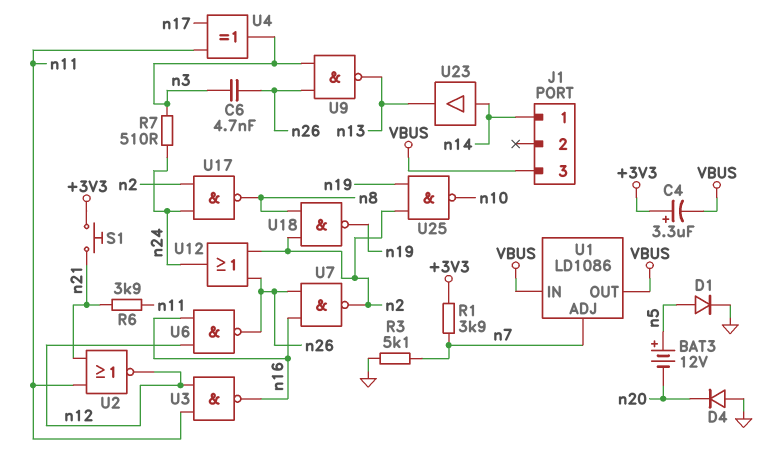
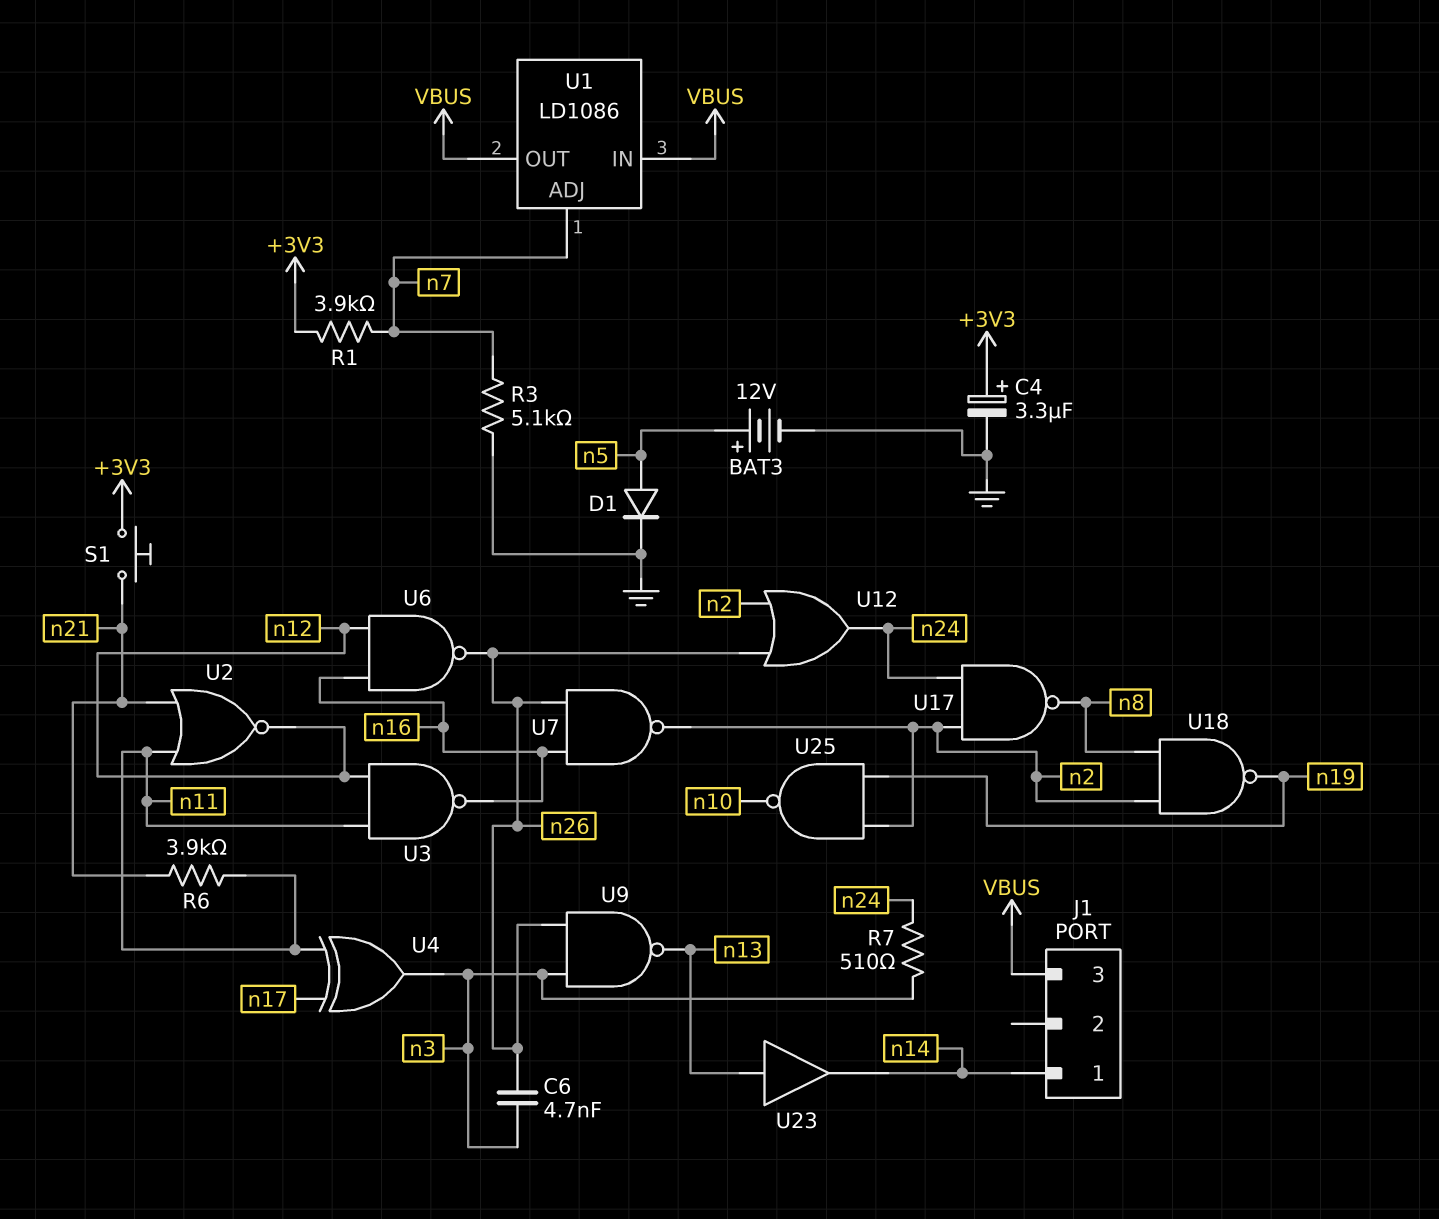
BAT3: 12V (plus n5, minus n20) -> 12V (plus n5, minus GND)
C4: 3.3uF (plus +3V3, minus VBUS) -> 3.3uF (plus +3V3, minus GND)
D4: diode (A GND, K n20) -> none
U23: buffer (in n14, out n13) -> buffer (in n13, out n14)

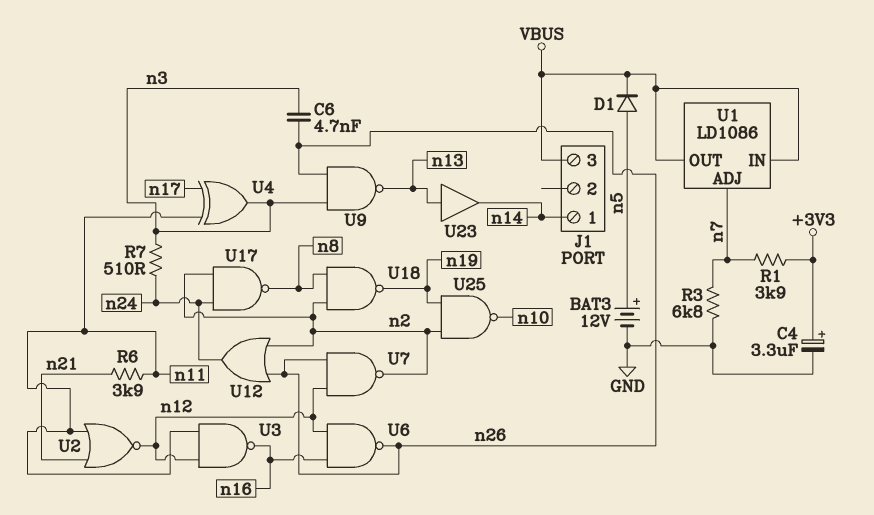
D1: diode (A n5, K GND) -> diode (A n5, K VBUS)
R3: 5.1k (GND, n7) -> 6.8k (GND, n7)
S1: button (+3V3, n21) -> none
U7: NAND (in n16, in n26, out n2) -> NAND (in n12, in n26, out n2)

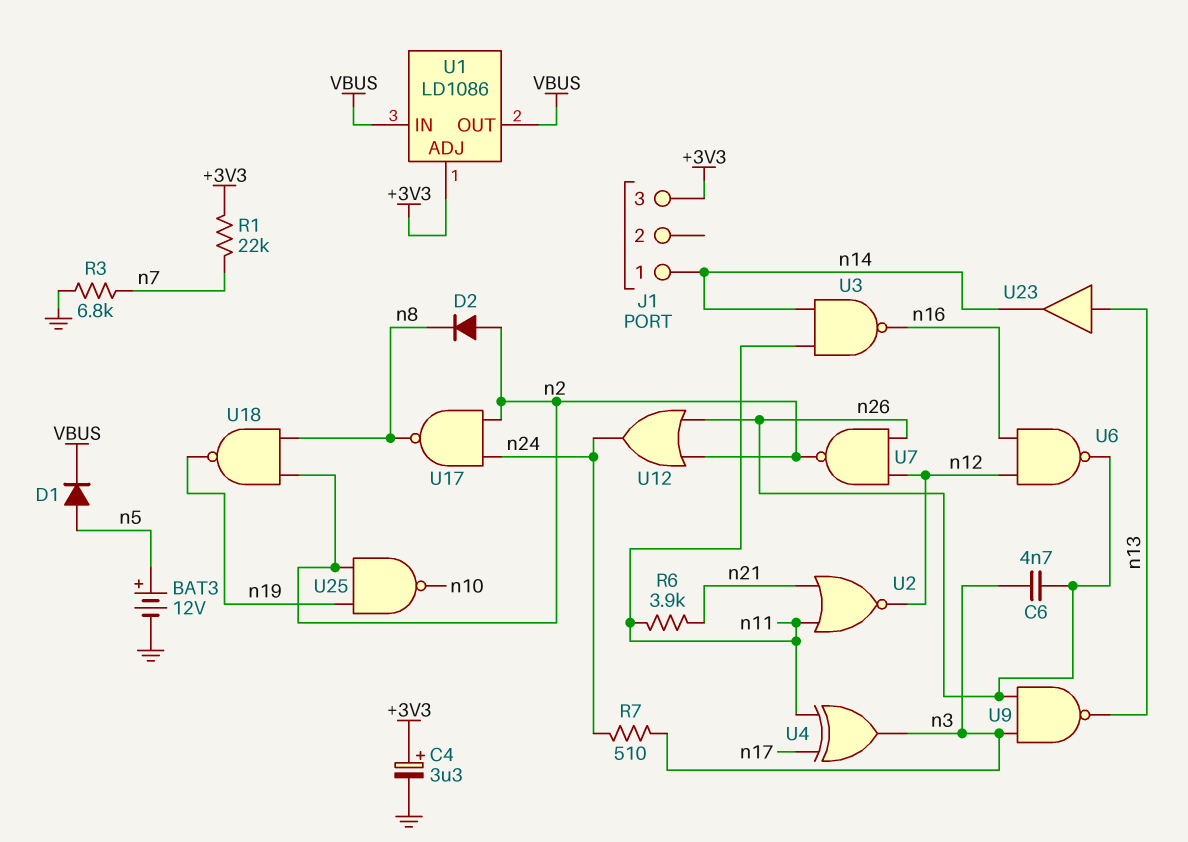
D2: none -> diode (A n2, K n8)
J1 pin 3: VBUS -> +3V3
R1: 3.9k (+3V3, n7) -> 22k (+3V3, n7)
U1 pin ADJ: n7 -> +3V3
U3: NAND (in n11, in n12, out n16) -> NAND (in n11, in n14, out n16)

